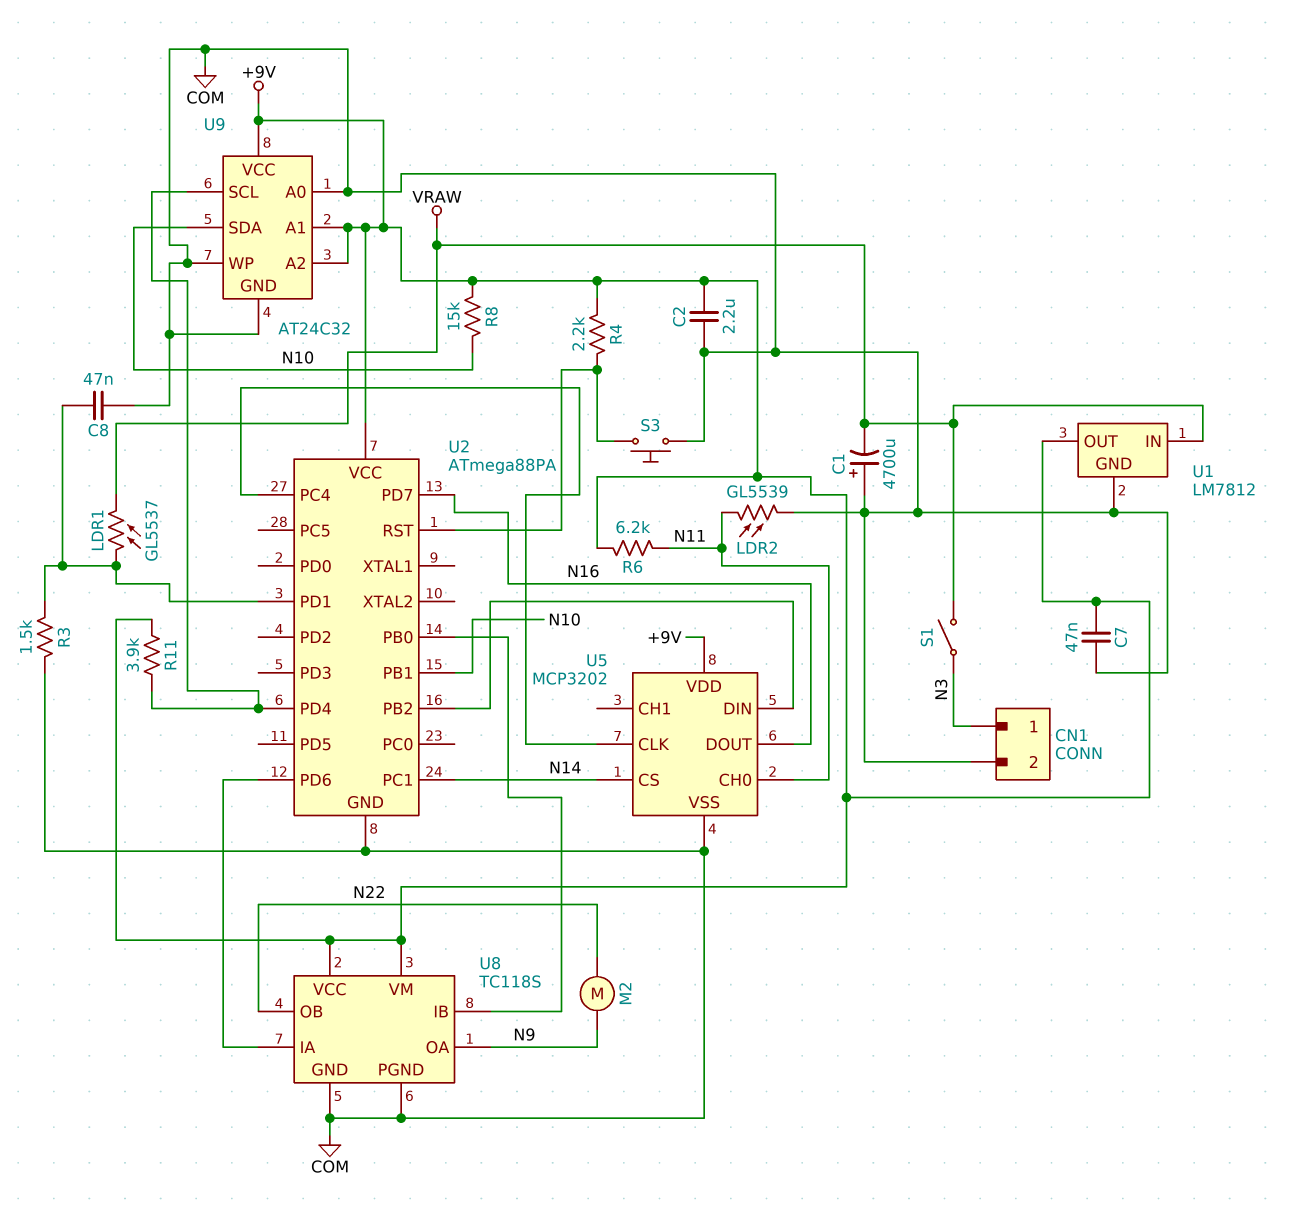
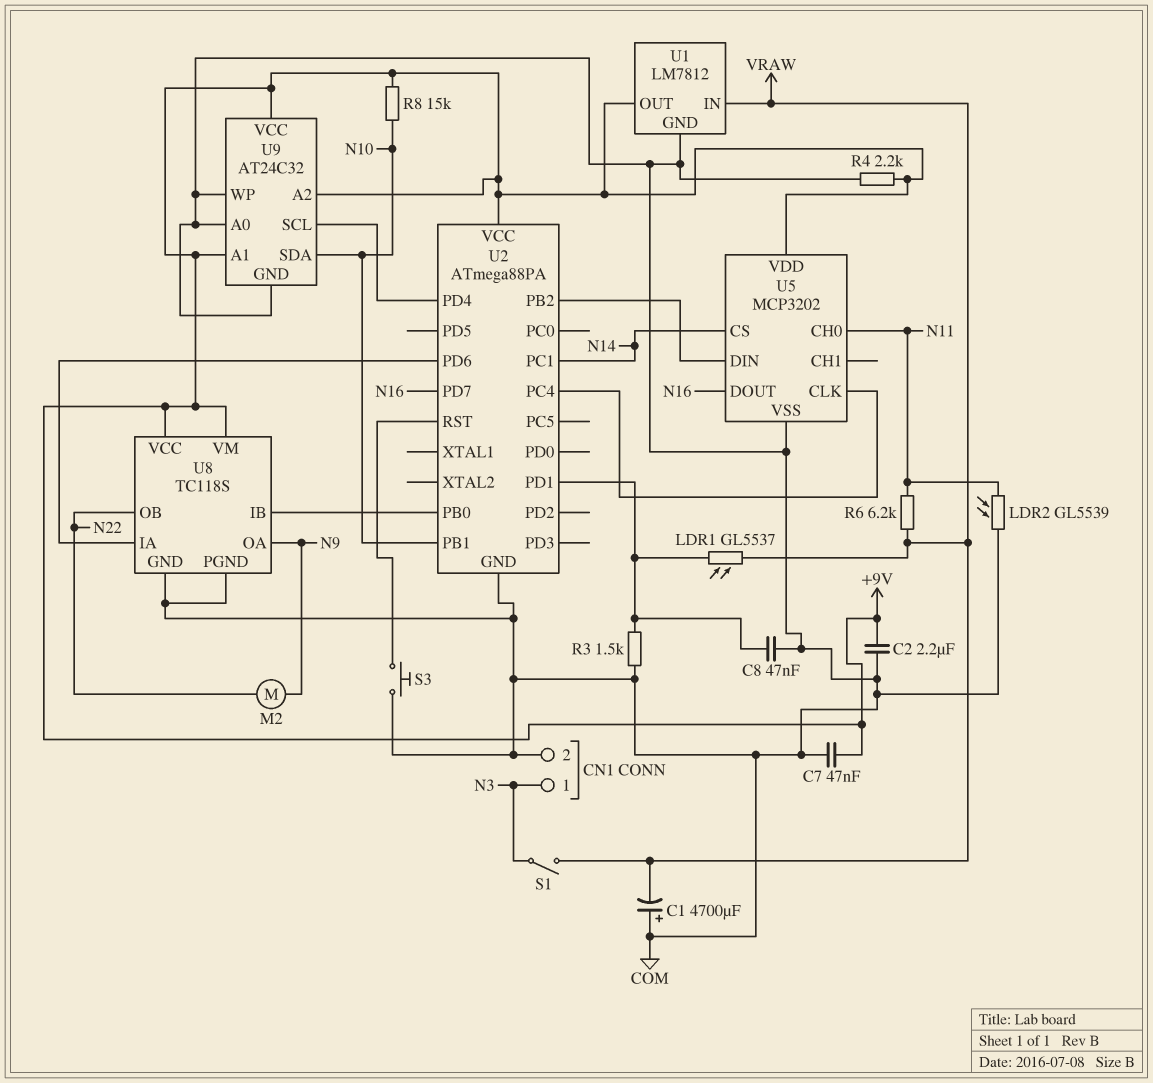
R4: 2.2k (+9V, U2/RST) -> 2.2k (+9V, COM)
R6: 6.2k (+9V, N11) -> 6.2k (N11, VRAW)
R11: 3.9k (+9V, U2/PD4) -> none

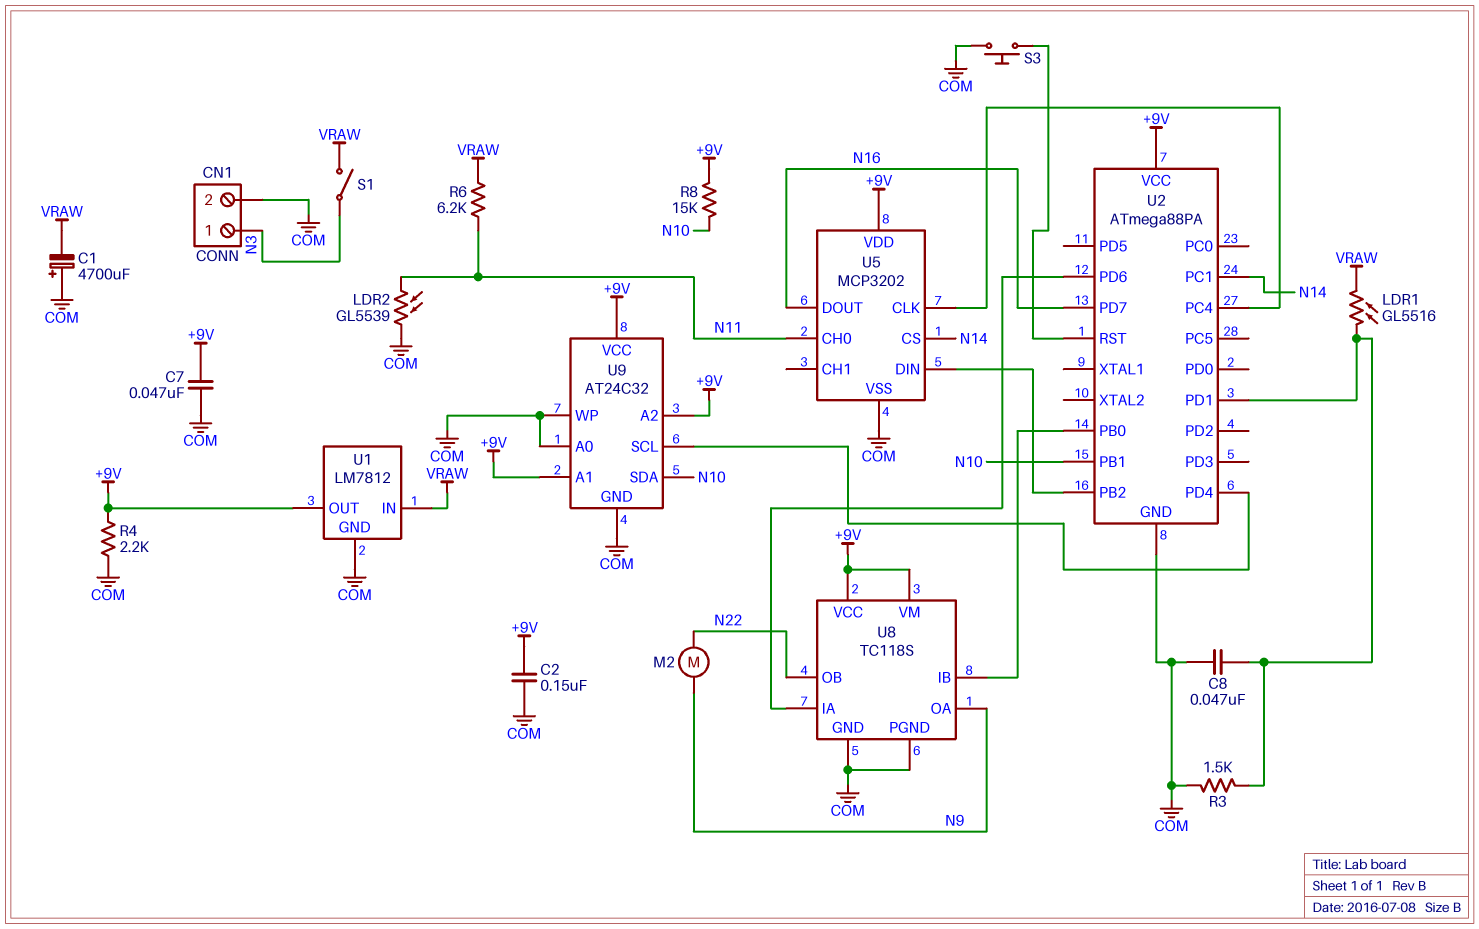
C2: 2.2uF (+9V, COM) -> 150nF (+9V, COM)
LDR1: GL5537 (U2/PD1, VRAW) -> GL5516 (U2/PD1, VRAW)

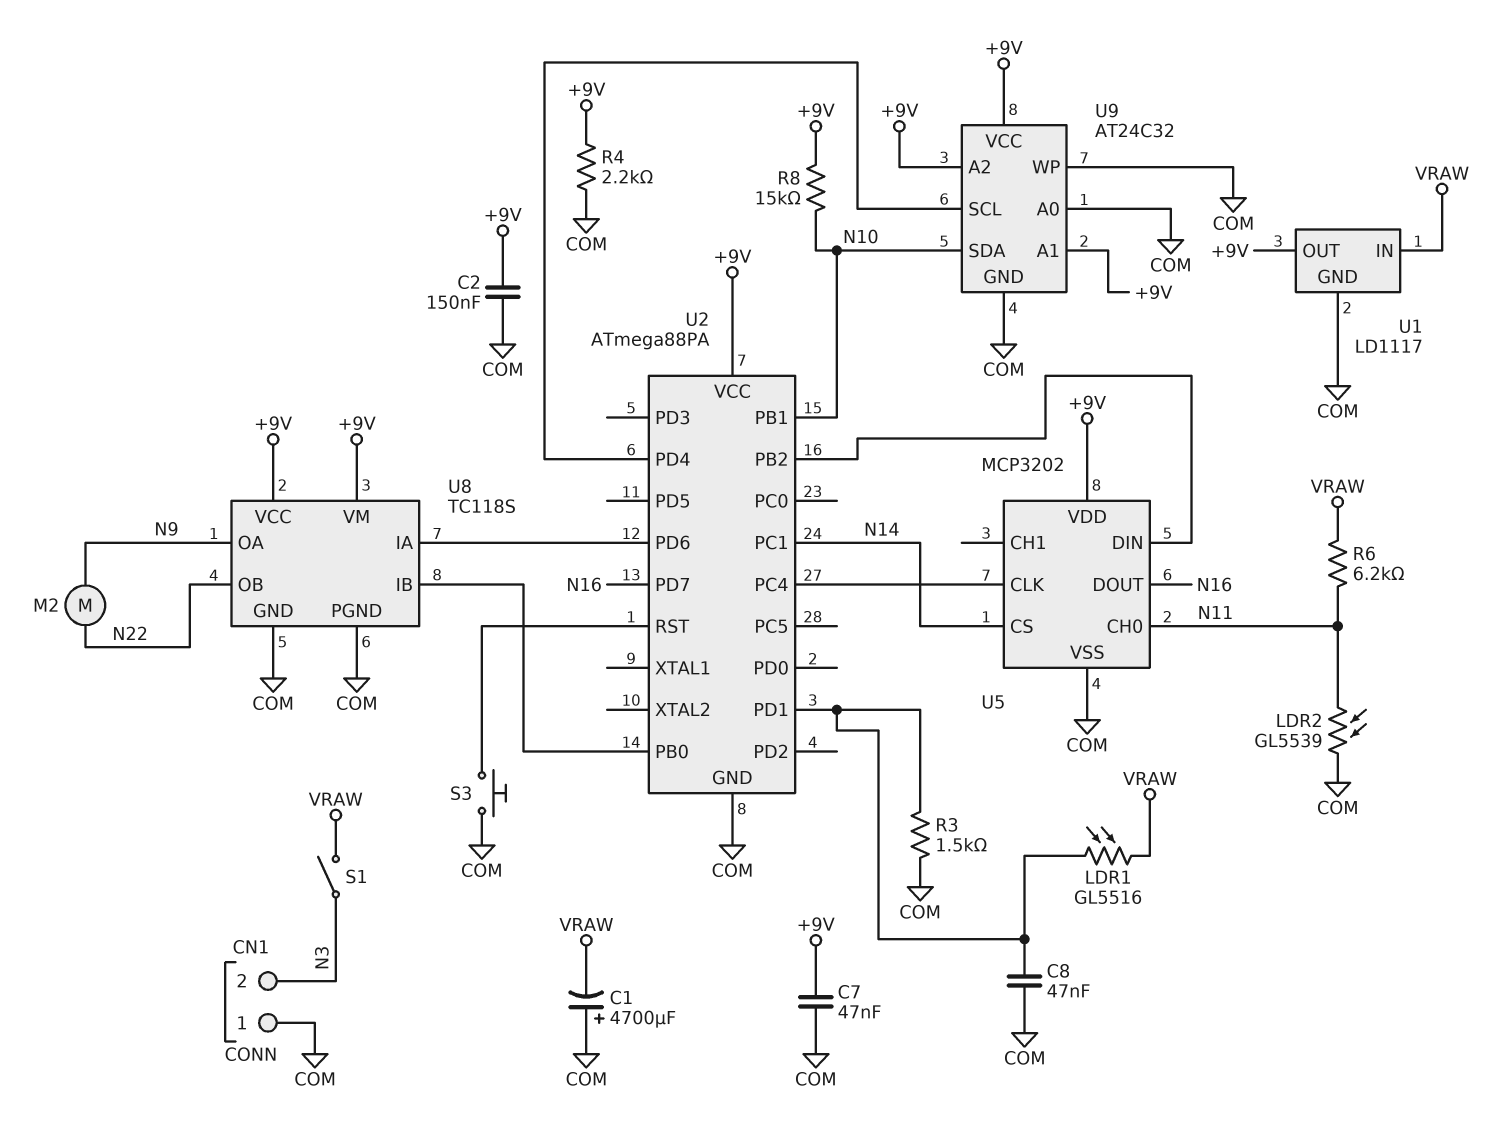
CN1 pin 1: N3 -> COM
CN1 pin 2: COM -> N3
U1: LM7812 -> LD1117

